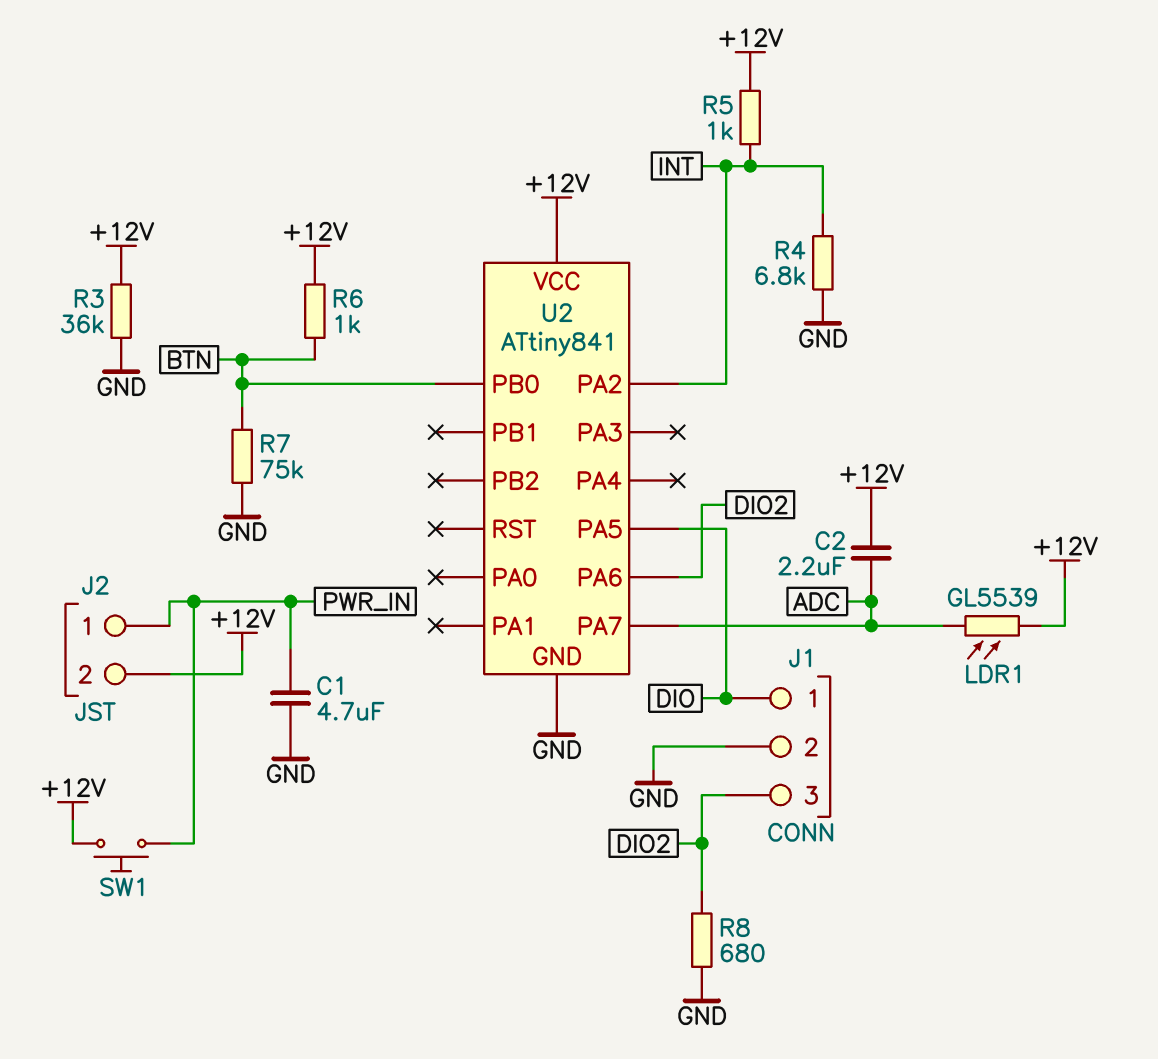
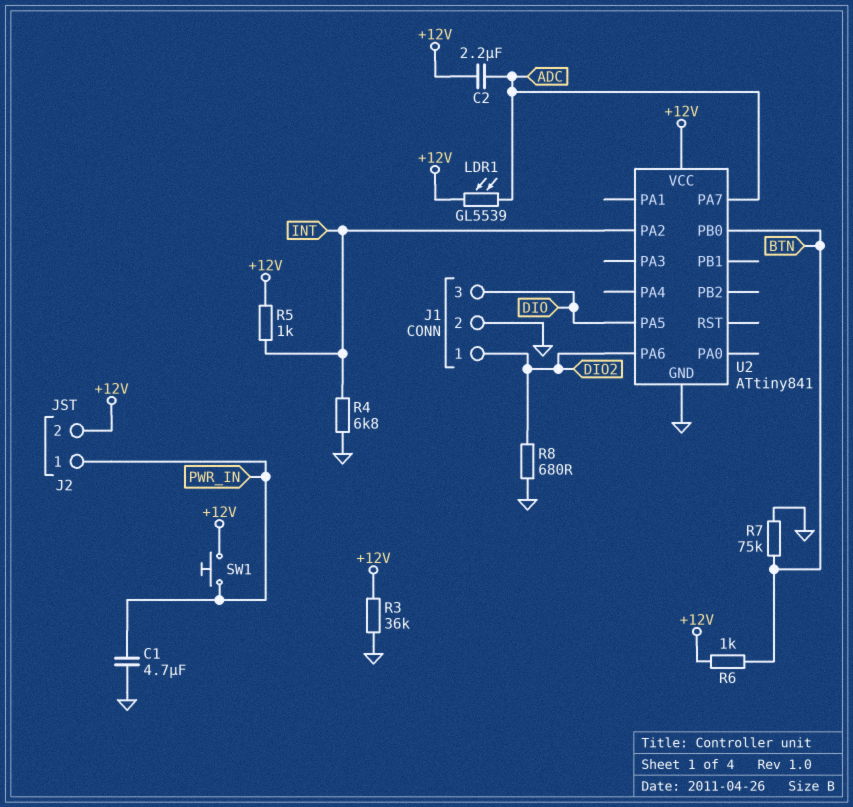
J1 pin 1: DIO -> DIO2
J1 pin 3: DIO2 -> DIO

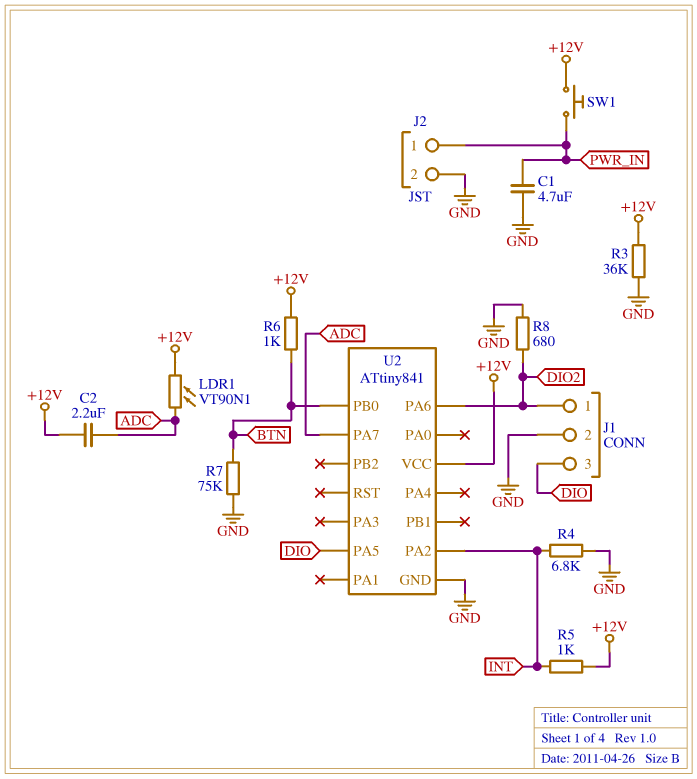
J2 pin 2: +12V -> GND
LDR1: GL5539 (+12V, ADC) -> VT90N1 (+12V, ADC)

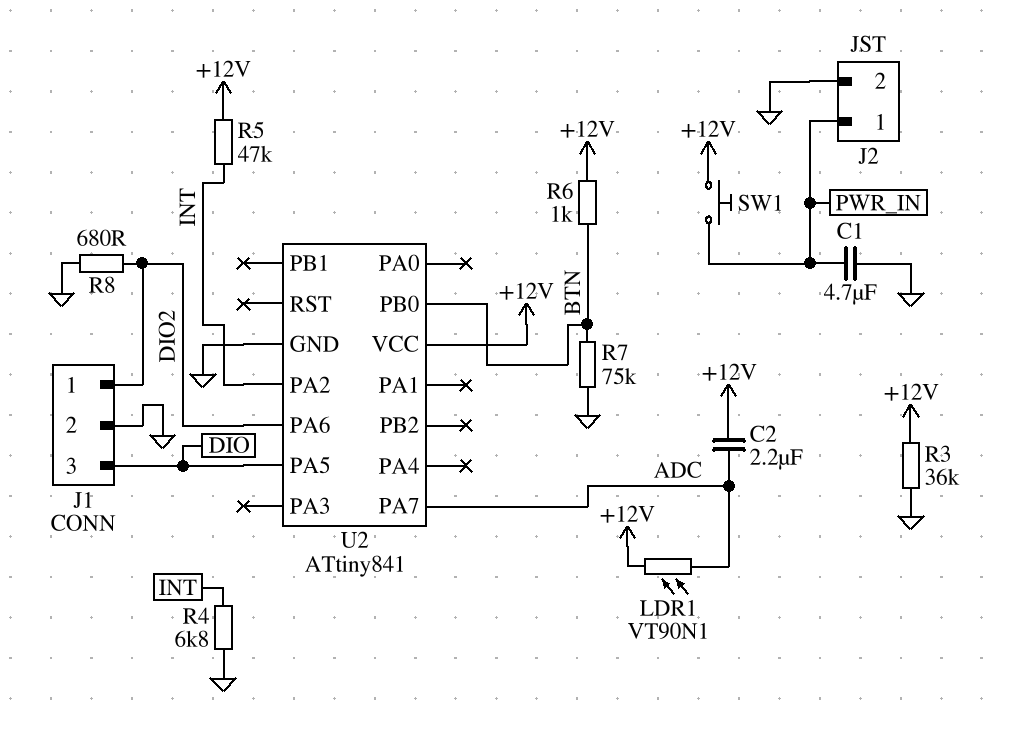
R5: 1k (+12V, INT) -> 47k (+12V, INT)

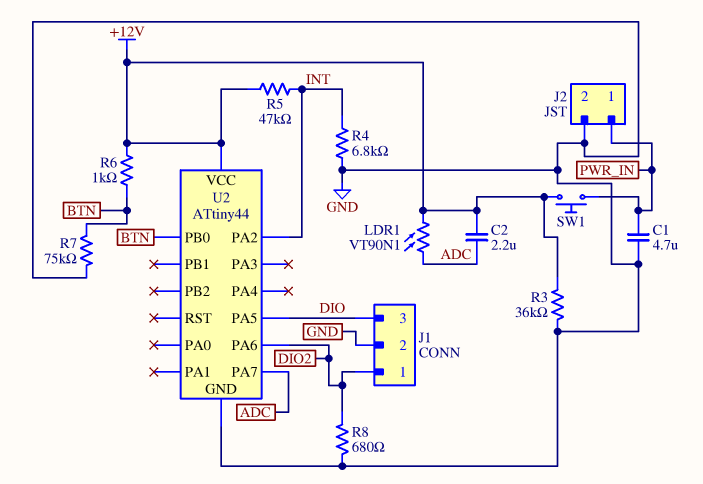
U2: ATtiny841 -> ATtiny44

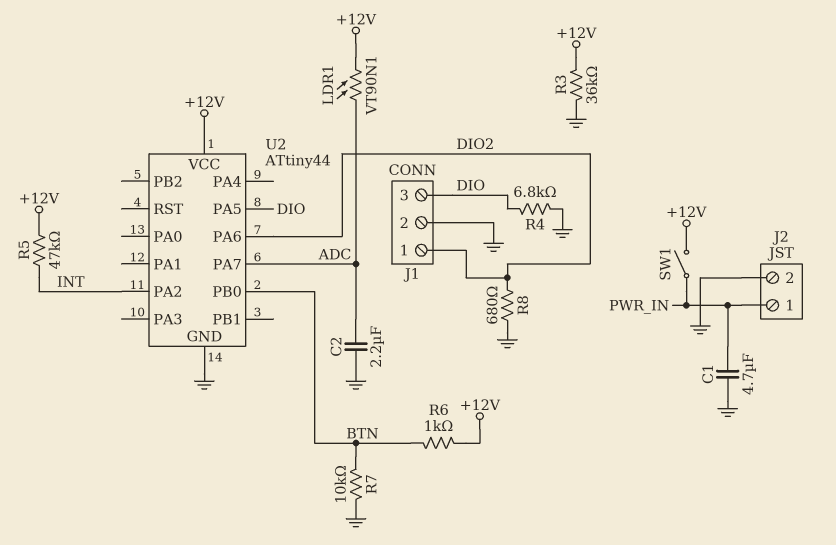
C2: 2.2uF (+12V, ADC) -> 2.2uF (ADC, GND)
R4: 6.8k (GND, INT) -> 6.8k (DIO, GND)
R7: 75k (BTN, GND) -> 10k (BTN, GND)
SW1: button (+12V, PWR_IN) -> switch (+12V, PWR_IN)

